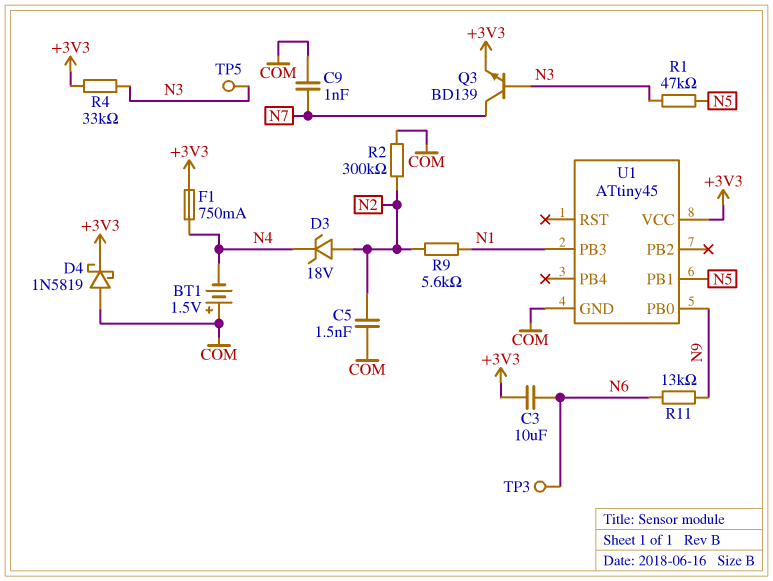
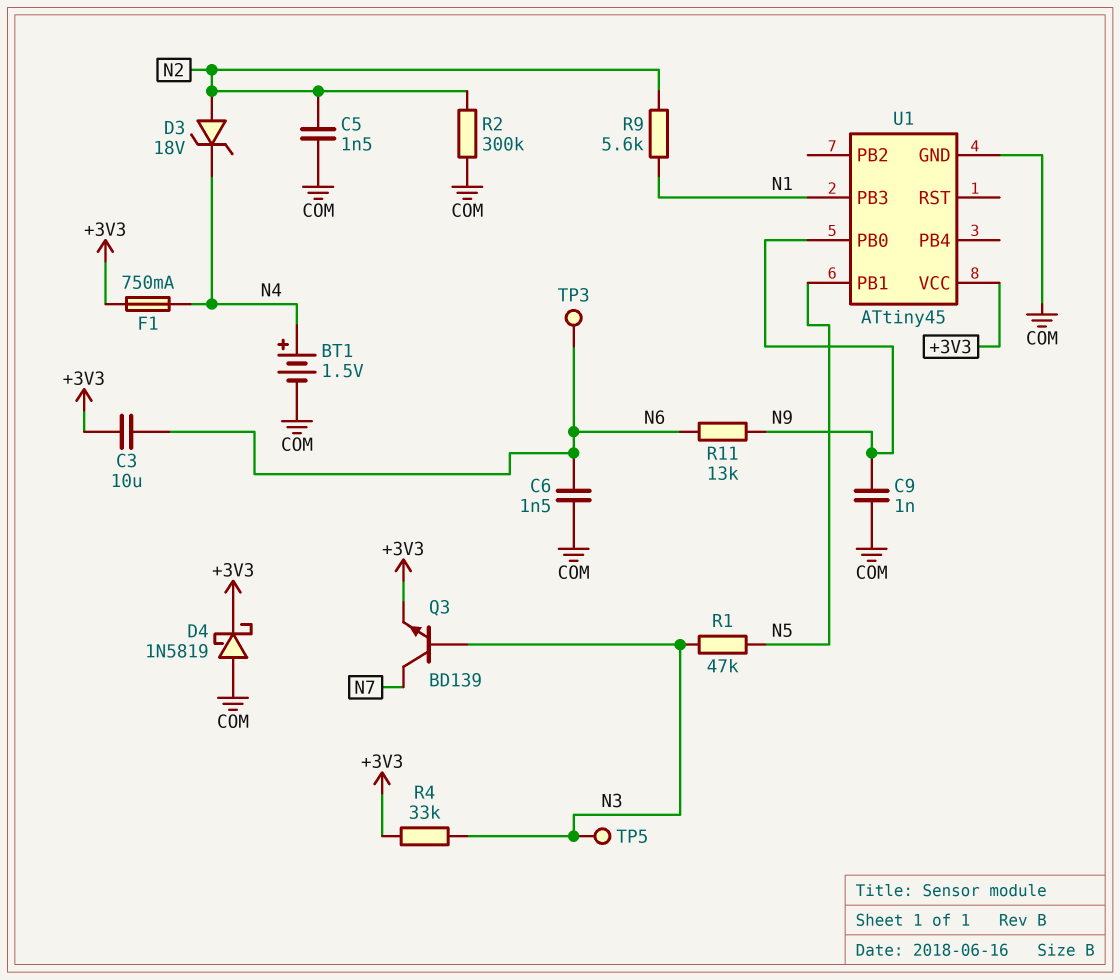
BT1: 1.5V (plus COM, minus N4) -> 1.5V (plus N4, minus COM)
C6: none -> 1.5nF (COM, N6)
C9: 1nF (COM, N7) -> 1nF (COM, N9)

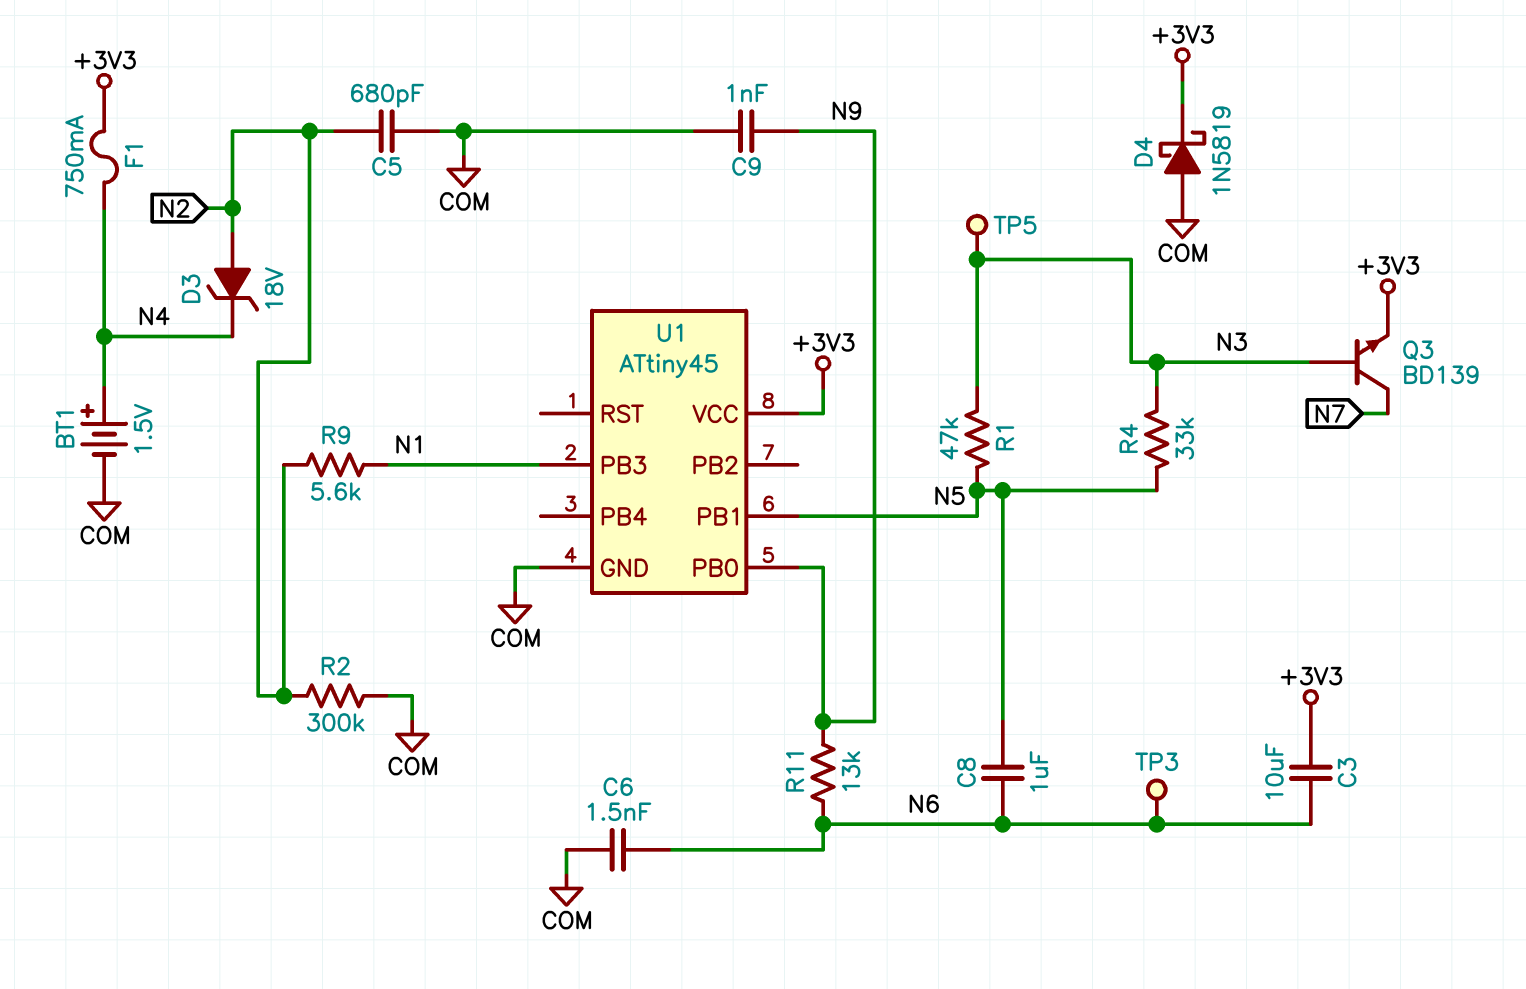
C5: 1.5nF (COM, N2) -> 680pF (COM, N2)
C8: none -> 1uF (N5, N6)
R4: 33k (+3V3, N3) -> 33k (N3, N5)

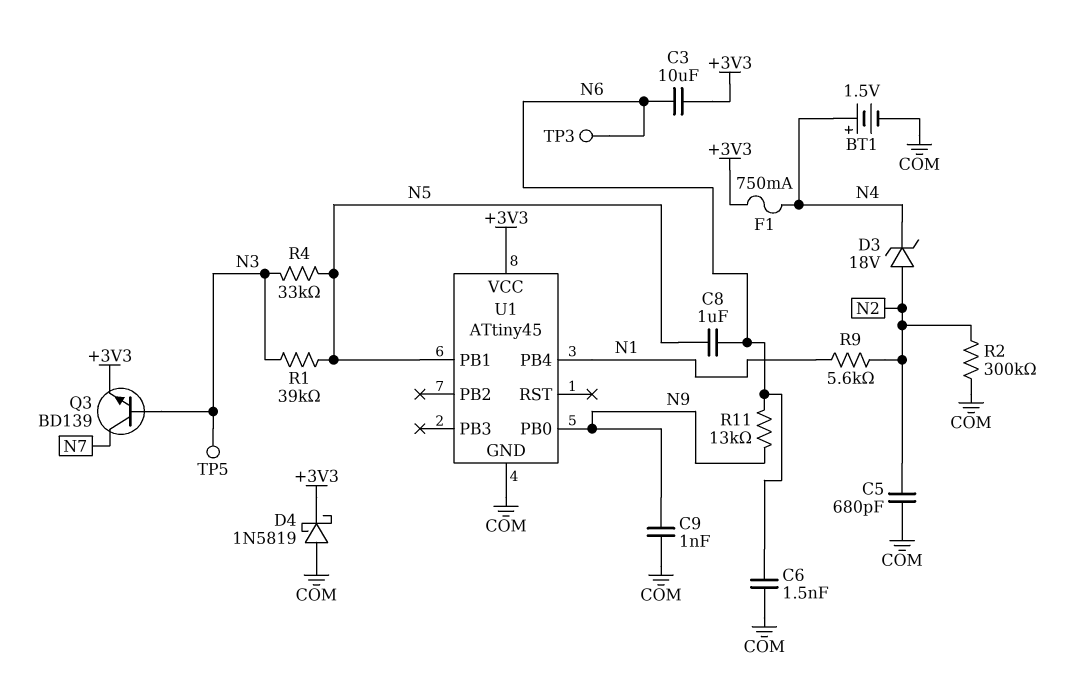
R1: 47k (N3, N5) -> 39k (N3, N5)
U1 pin PB3: N1 -> none
U1 pin PB4: none -> N1

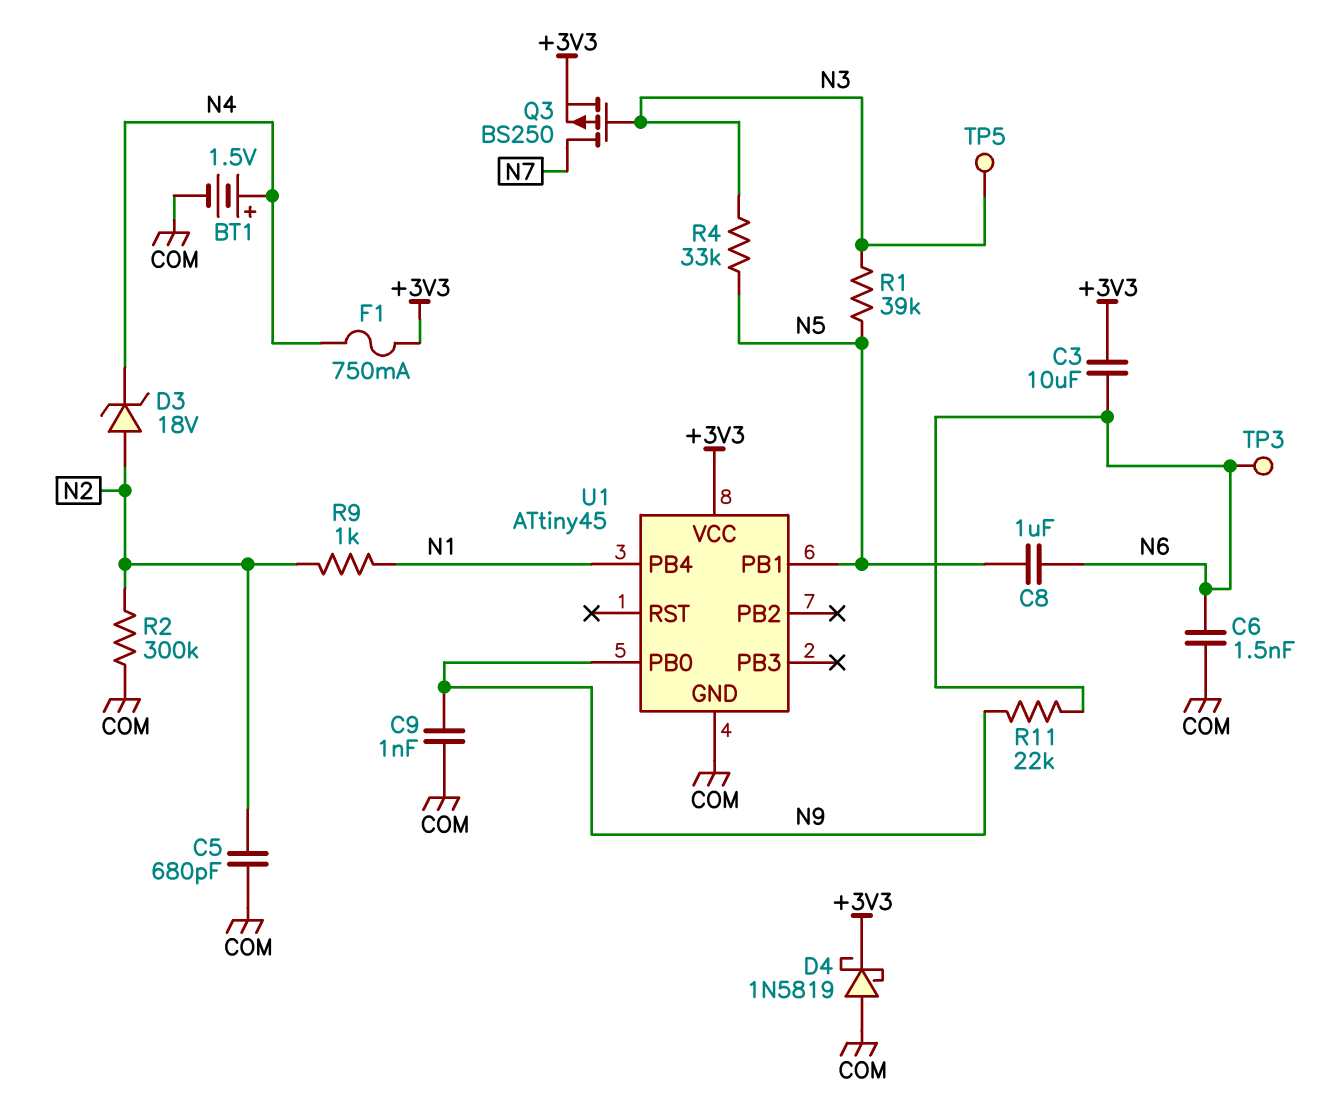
Q3: NPN BD139 (B N3, C N7, E +3V3) -> PMOS BS250 (G N3, D N7, S +3V3)
R9: 5.6k (N1, N2) -> 1k (N1, N2)
R11: 13k (N6, N9) -> 22k (N6, N9)

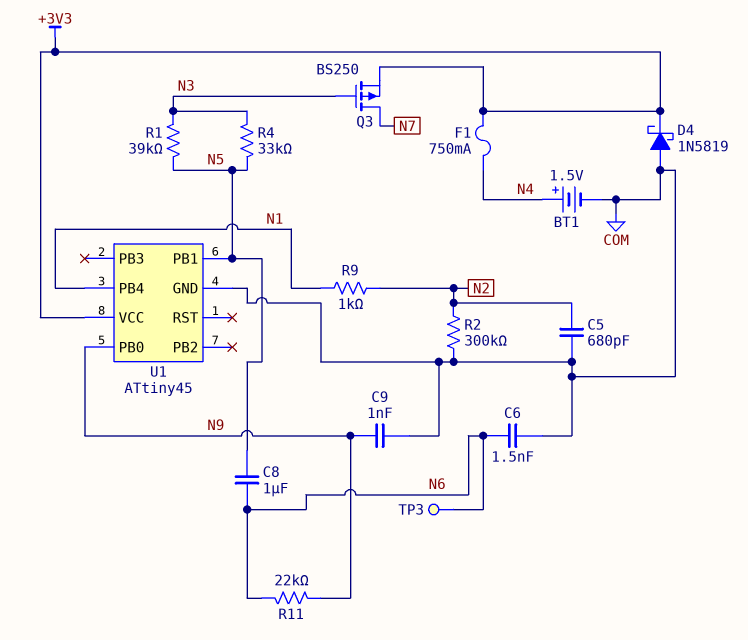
C3: 10uF (+3V3, N6) -> none
D3: zener 18V (A N2, K N4) -> none
TP5: test point (N3) -> none

